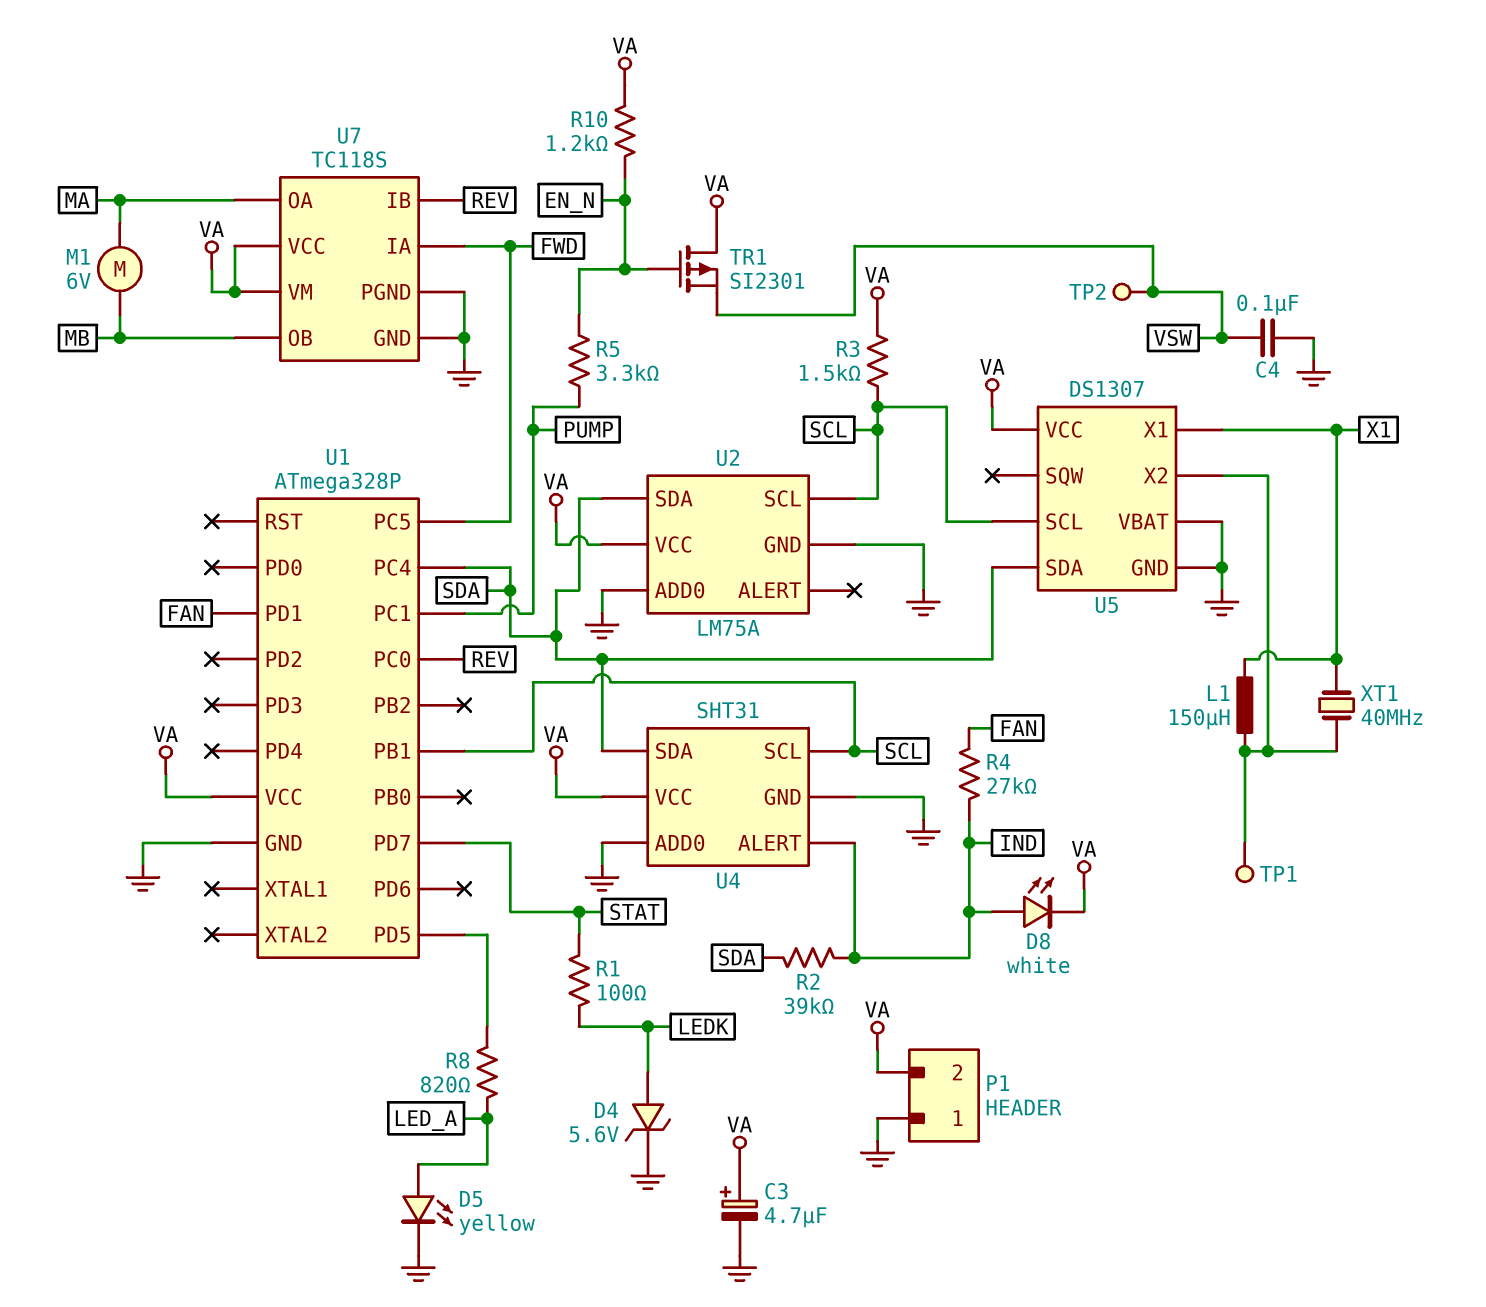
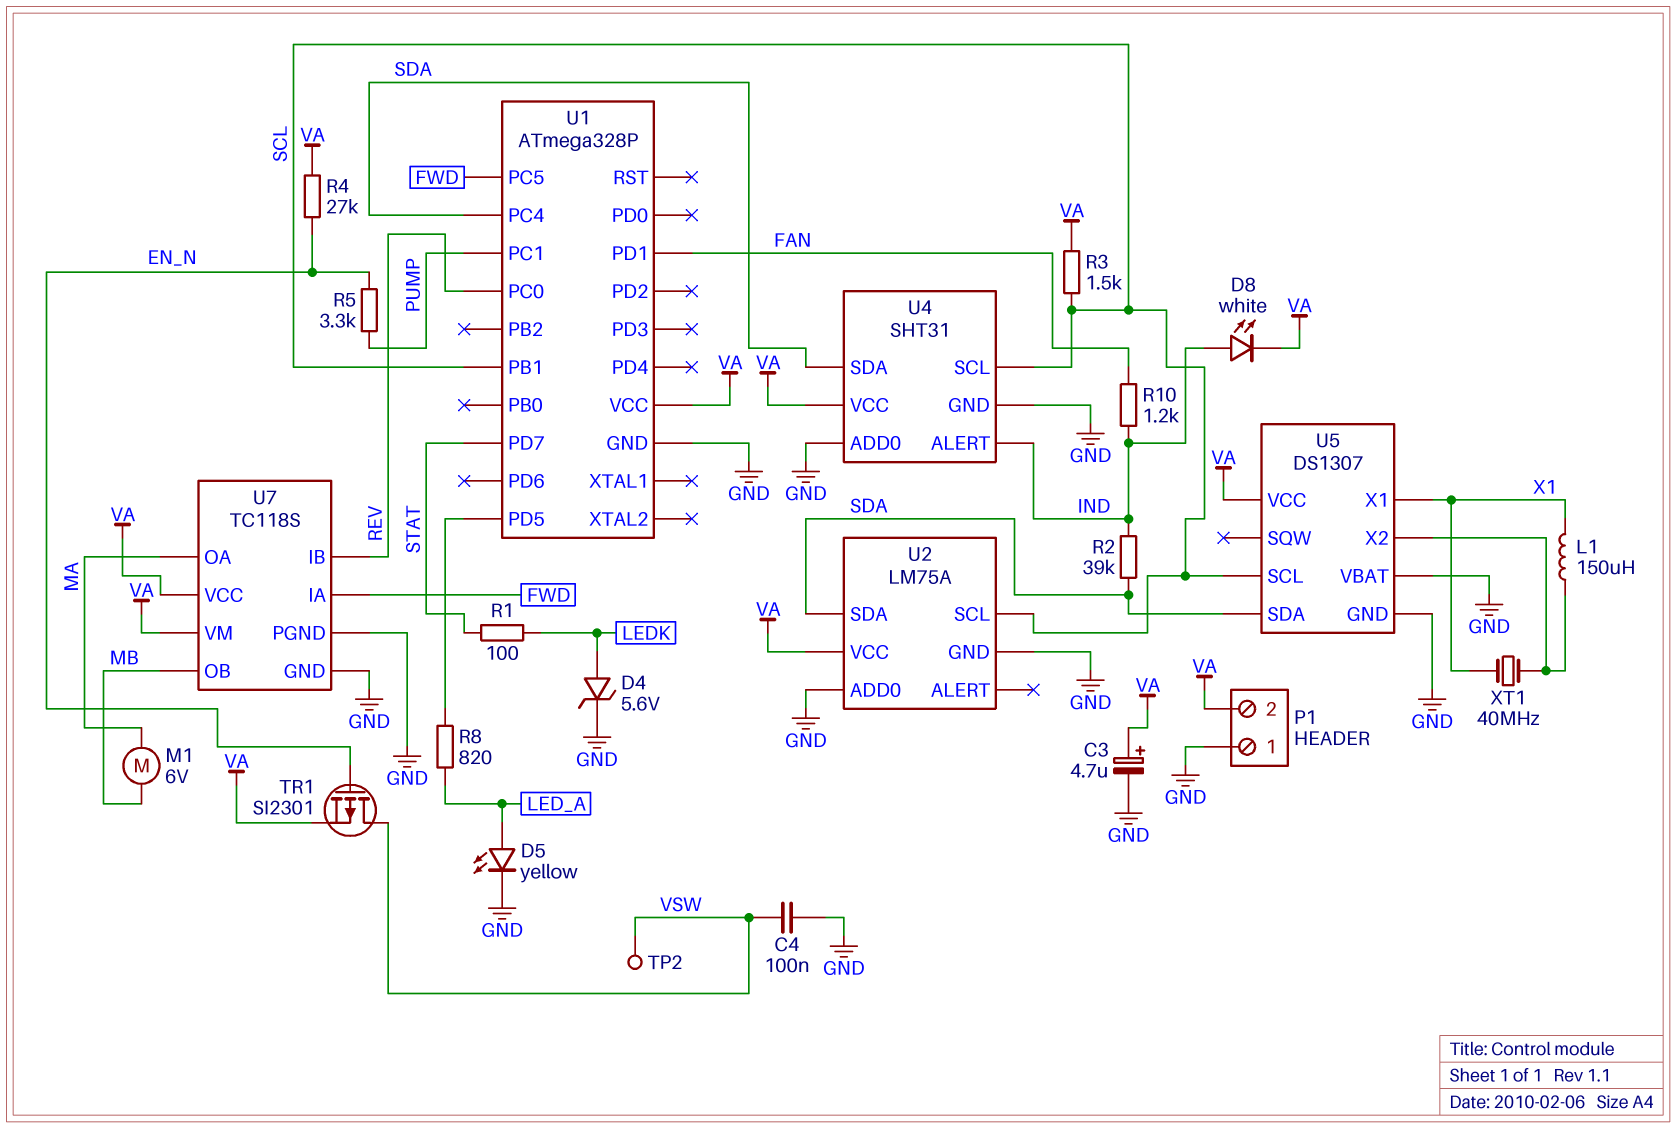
R4: 27k (FAN, IND) -> 27k (EN_N, VA)
R10: 1.2k (EN_N, VA) -> 1.2k (FAN, IND)
TP1: test point (U5/X2) -> none
TR1: PMOS SI2301 (G EN_N, D VA, S VSW) -> PMOS SI2301 (G EN_N, D VSW, S VA)

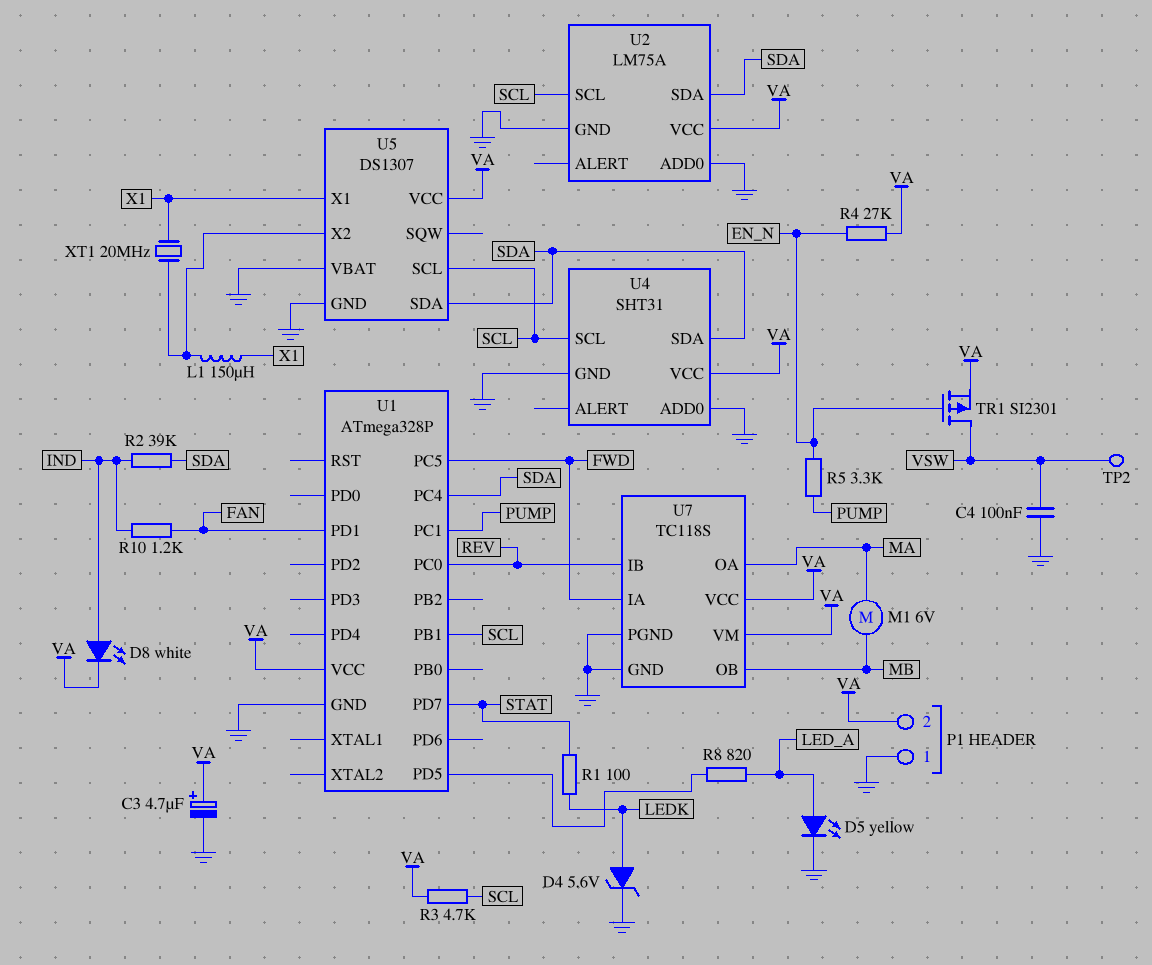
R3: 1.5k (SCL, VA) -> 4.7k (SCL, VA)
U4 pin ALERT: IND -> none
XT1: 40MHz (U5/X2, X1) -> 20MHz (U5/X2, X1)

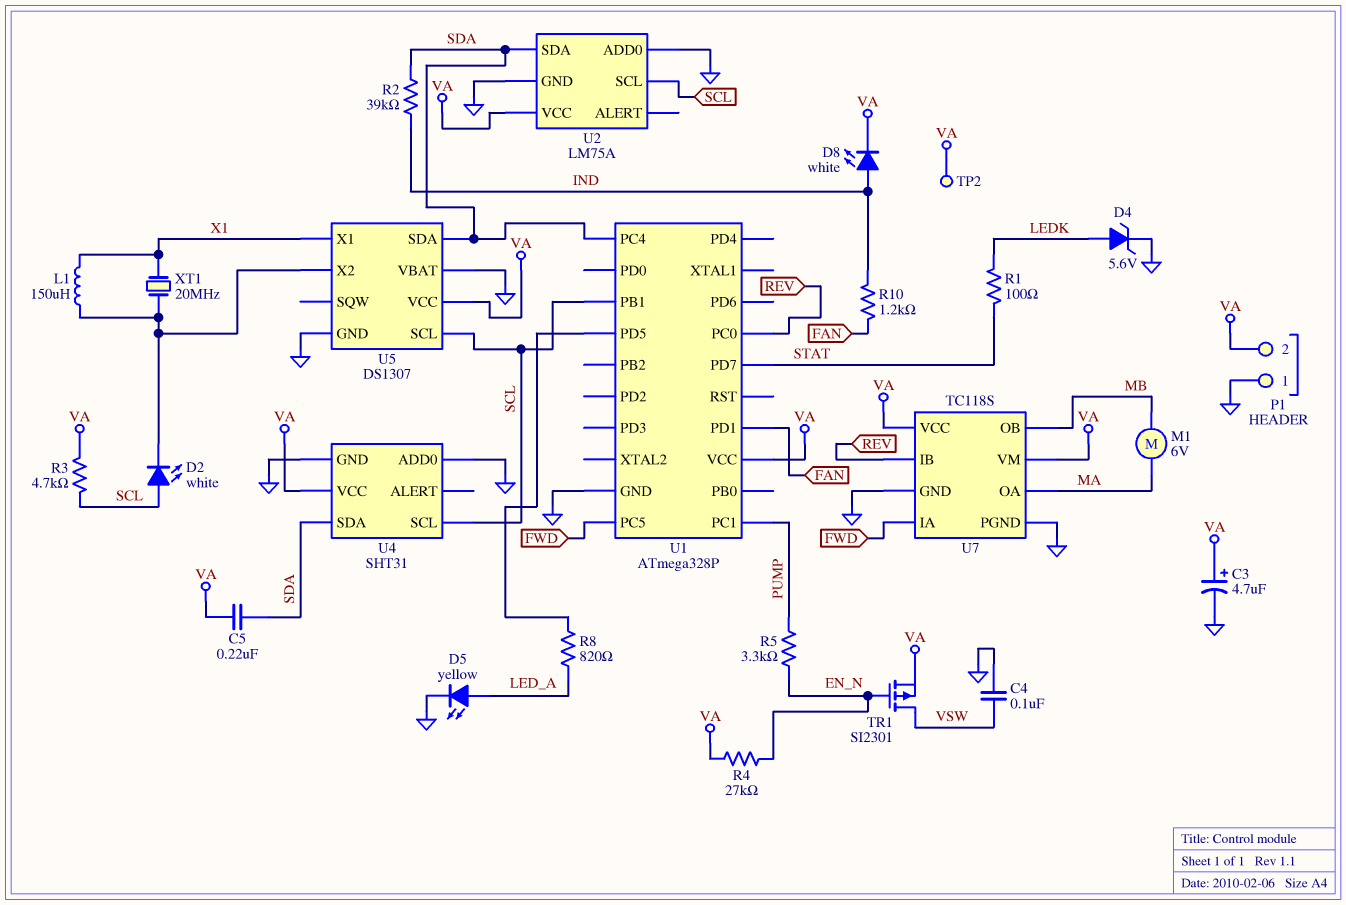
C5: none -> 220nF (SDA, VA)
D2: none -> LED white (A SCL, K U5/X2)
TP2: test point (VSW) -> test point (VA)

